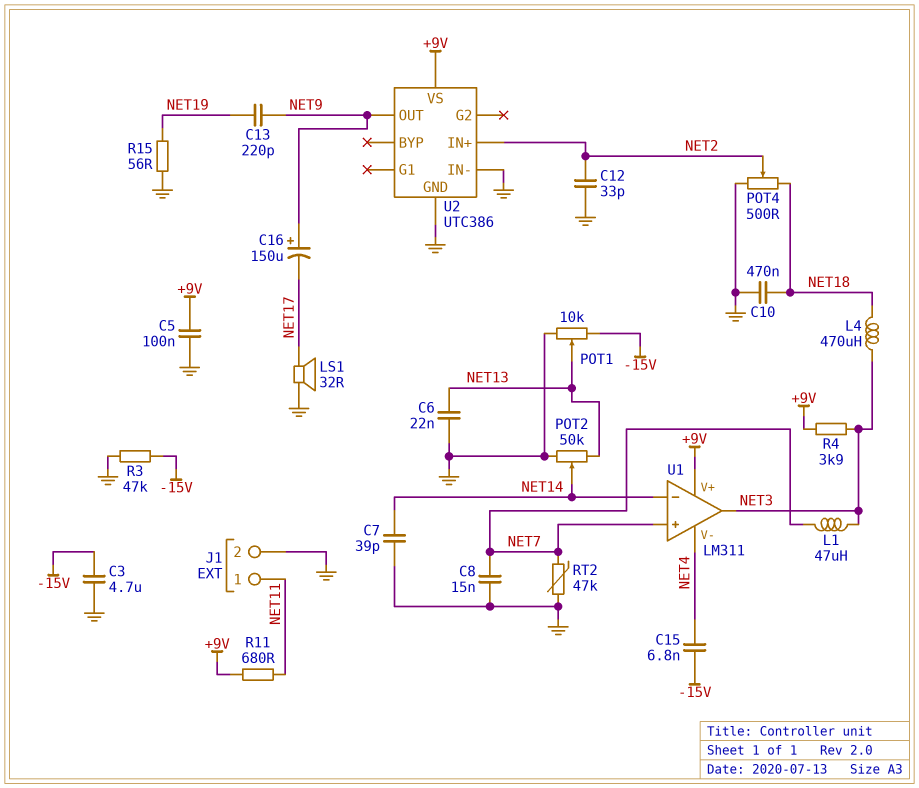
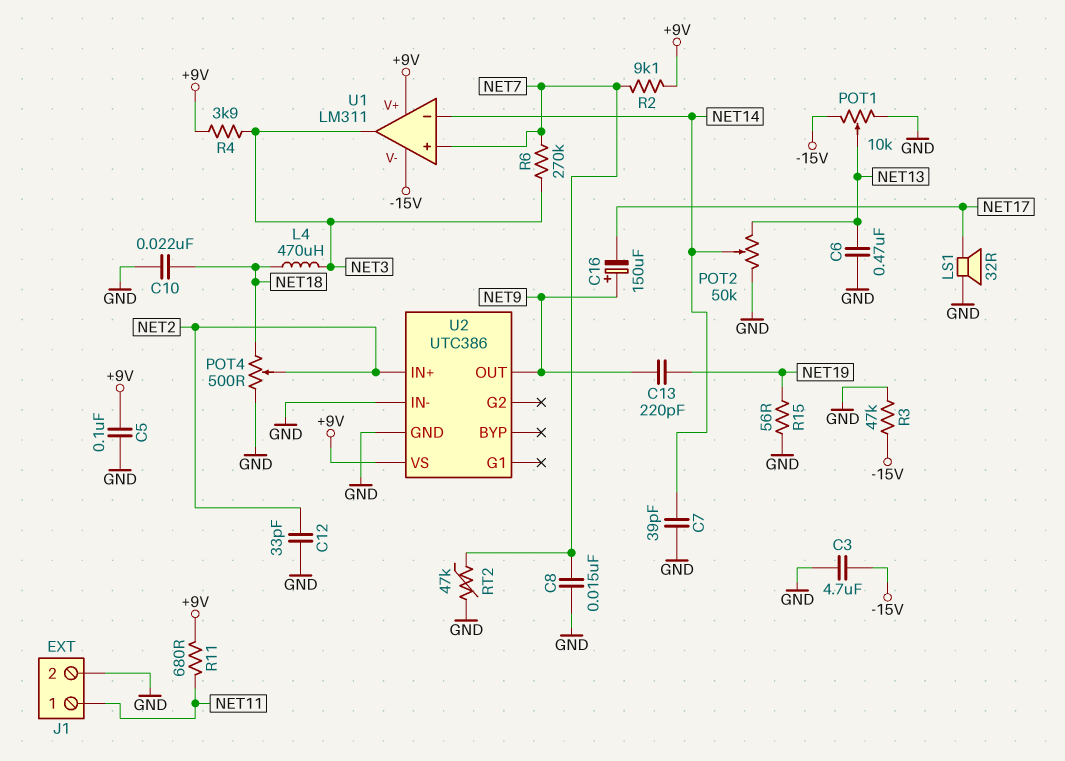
C6: 22nF (GND, NET13) -> 470nF (GND, NET13)
C10: 470nF (GND, NET18) -> 22nF (GND, NET18)
C15: 6.8nF (-15V, NET4) -> none
L1: 47uH (NET3, NET7) -> none
R2: none -> 9.1k (+9V, NET7)
R6: none -> 270k (NET3, NET7)
U1 pin V-: NET4 -> -15V

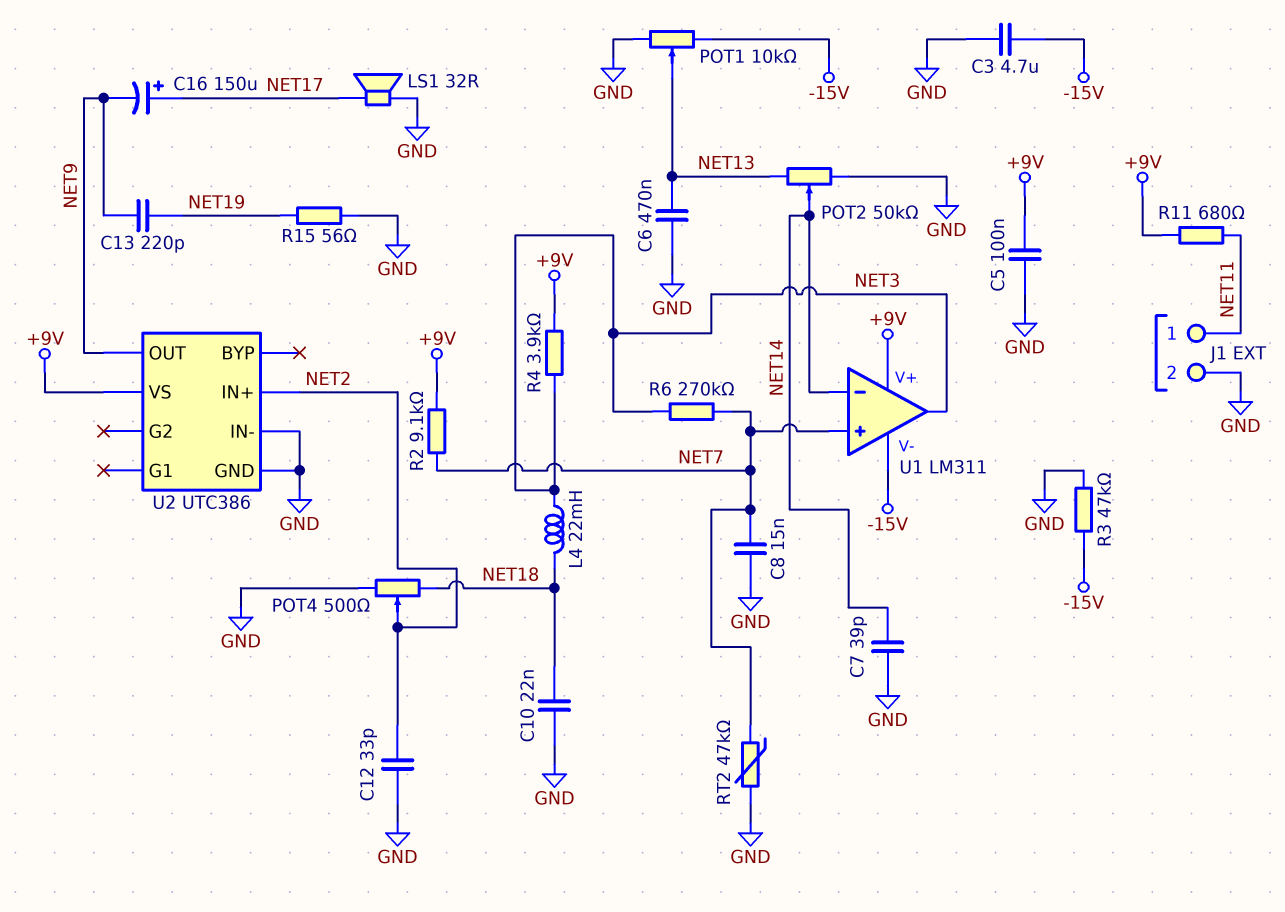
C16: 150uF (plus NET9, minus NET17) -> 150uF (plus NET17, minus NET9)
L4: 470uH (NET3, NET18) -> 22mH (NET3, NET18)

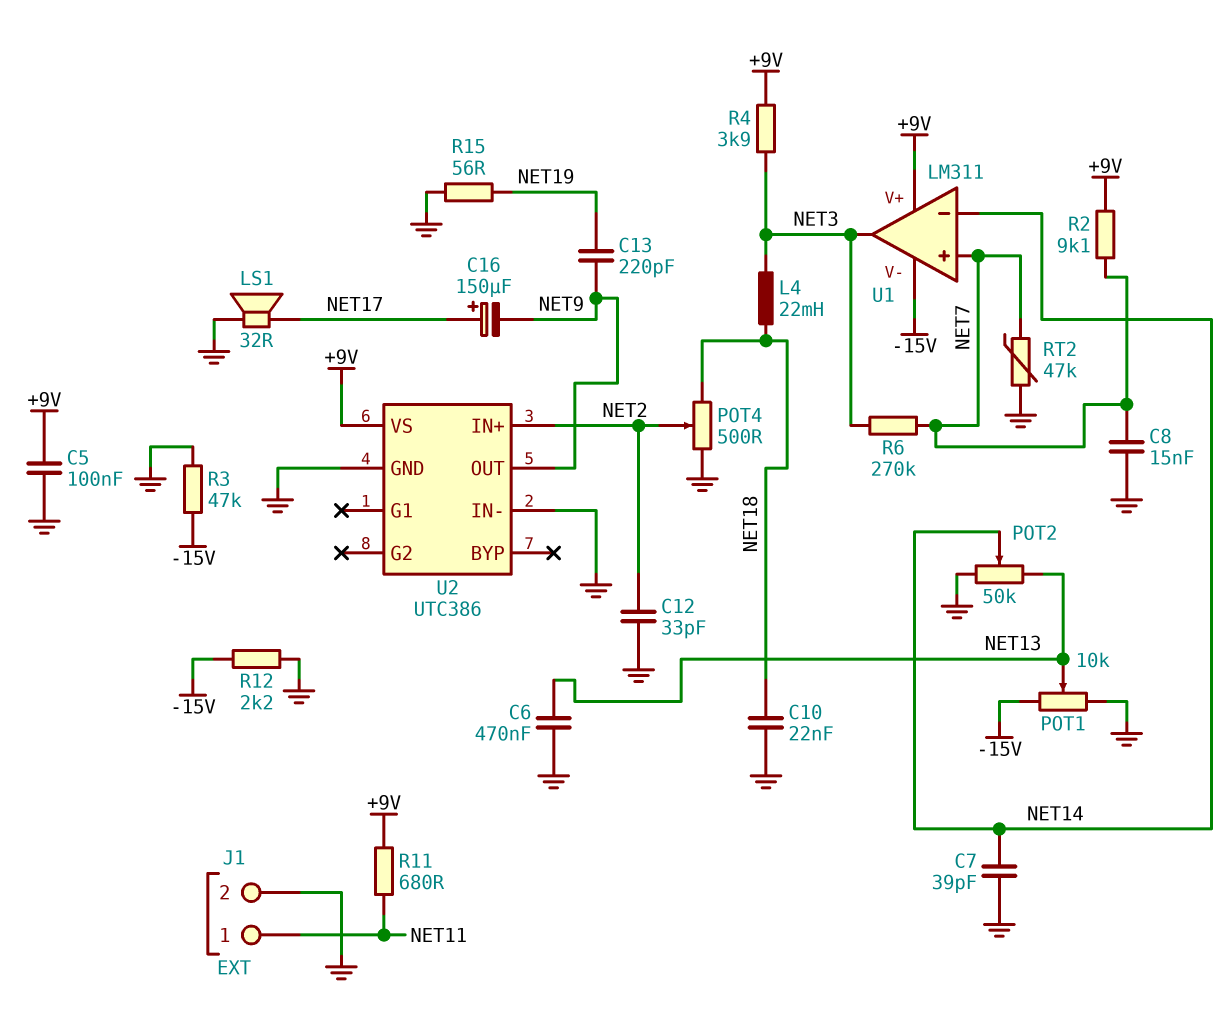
C3: 4.7uF (-15V, GND) -> none
R12: none -> 2.2k (-15V, GND)

